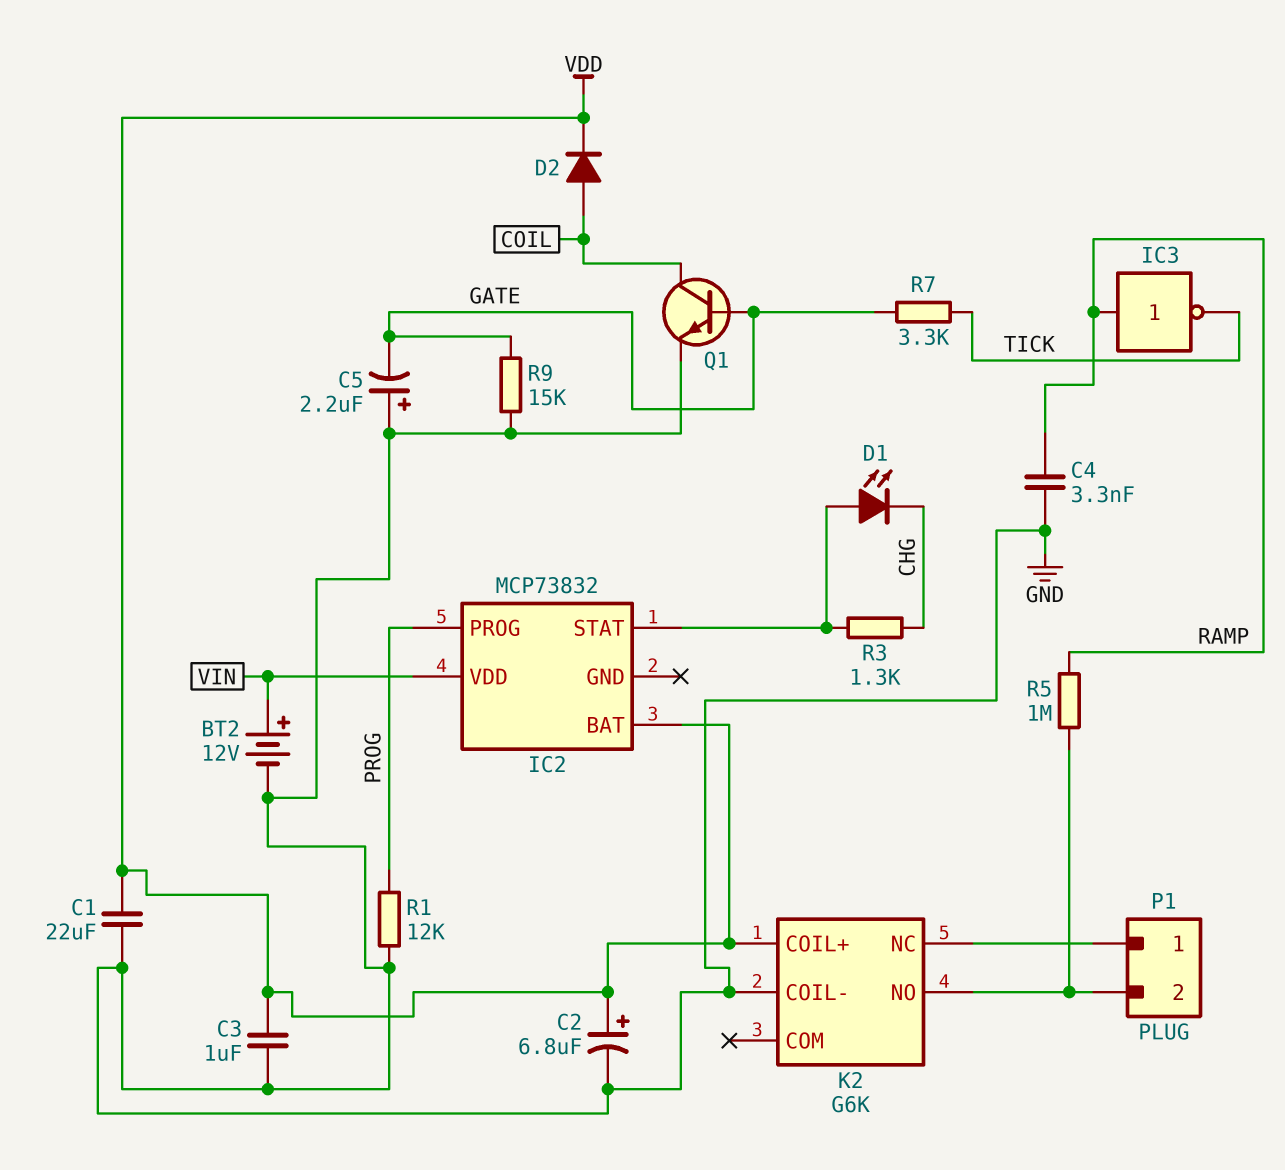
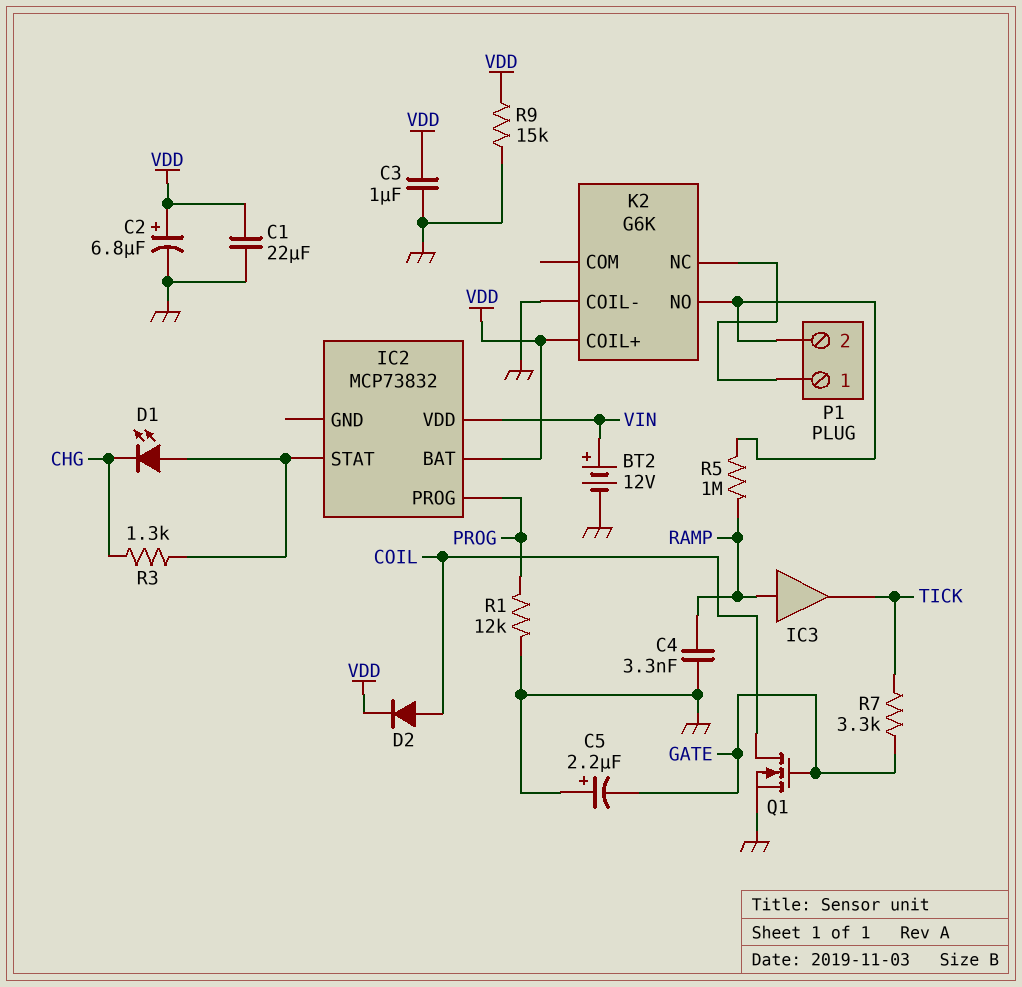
IC3: NOT (in RAMP, out TICK) -> buffer (in RAMP, out TICK)
Q1: NPN (B GATE, C COIL, E GND) -> NMOS (G GATE, D COIL, S GND)
R9: 15k (GATE, GND) -> 15k (GND, VDD)

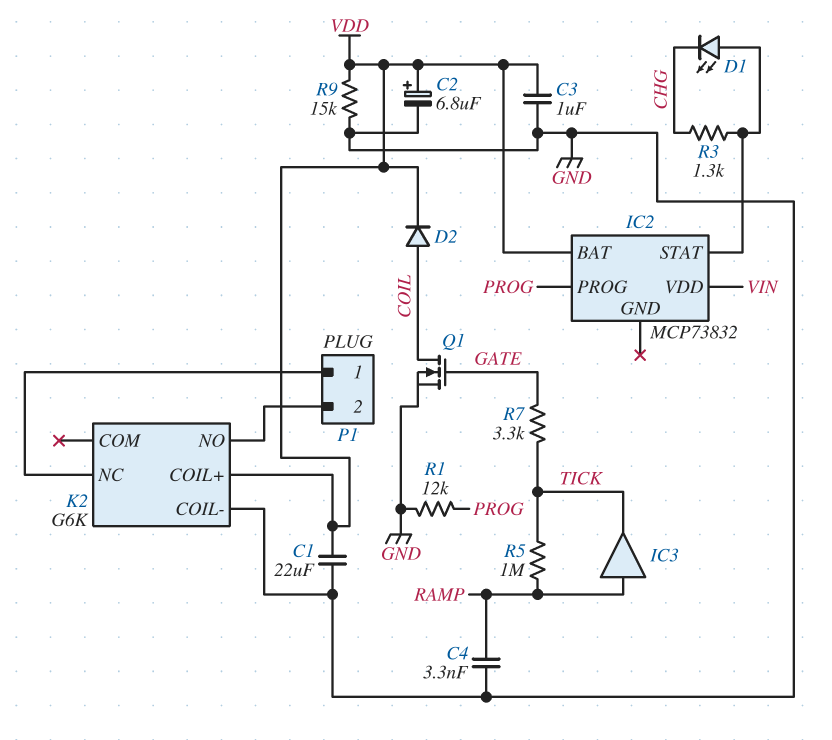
BT2: 12V (plus VIN, minus GND) -> none
C5: 2.2uF (plus GND, minus GATE) -> none
R5: 1M (K2/NO, RAMP) -> 1M (RAMP, TICK)

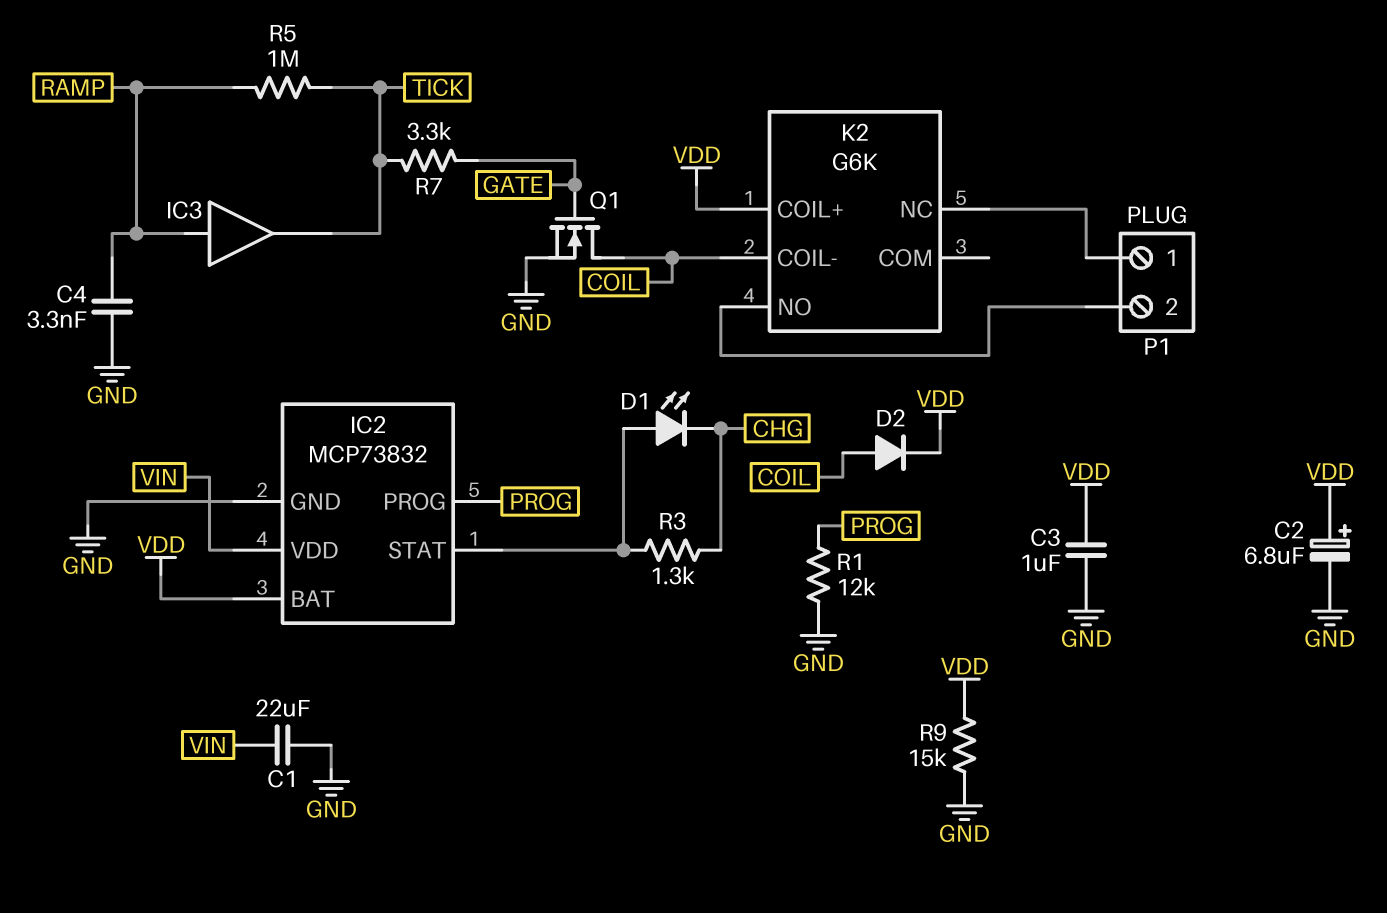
C1: 22uF (GND, VDD) -> 22uF (GND, VIN)
IC2 pin GND: none -> GND
K2 pin COIL-: GND -> COIL

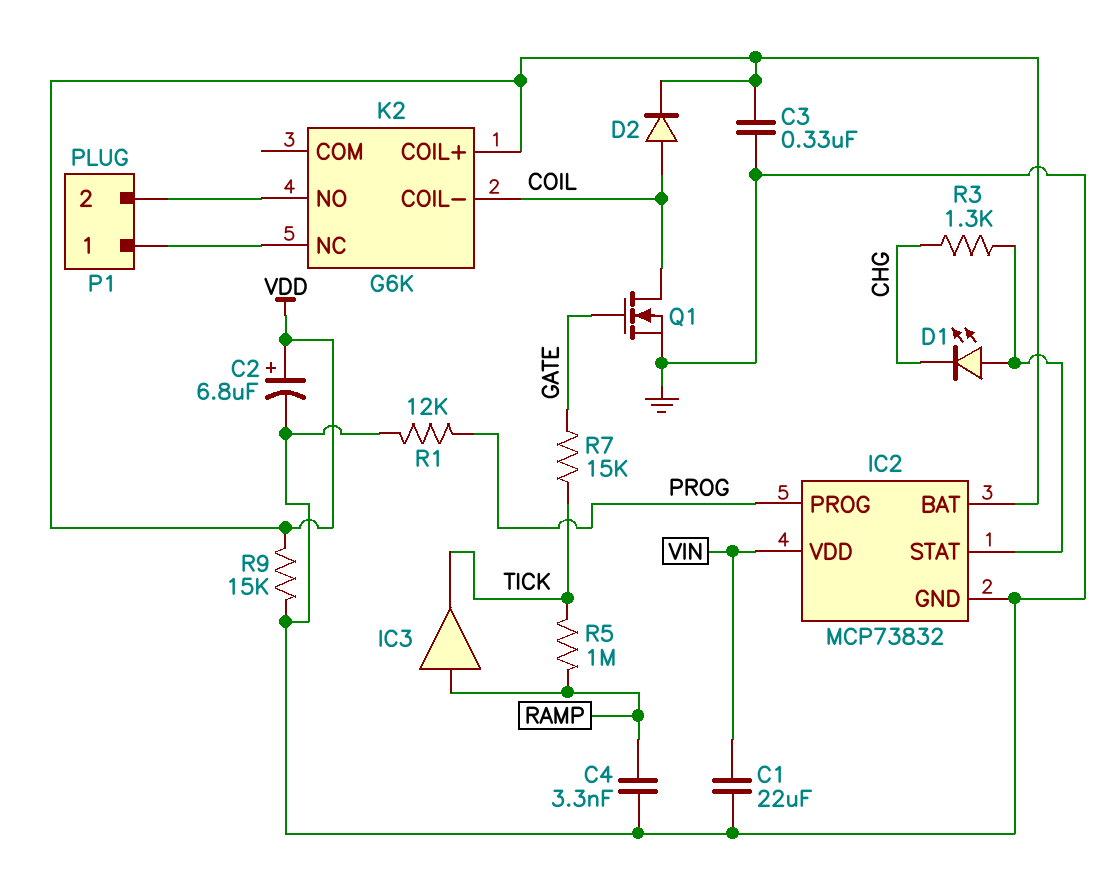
C3: 1uF (GND, VDD) -> 330nF (GND, VDD)
R7: 3.3k (GATE, TICK) -> 15k (GATE, TICK)

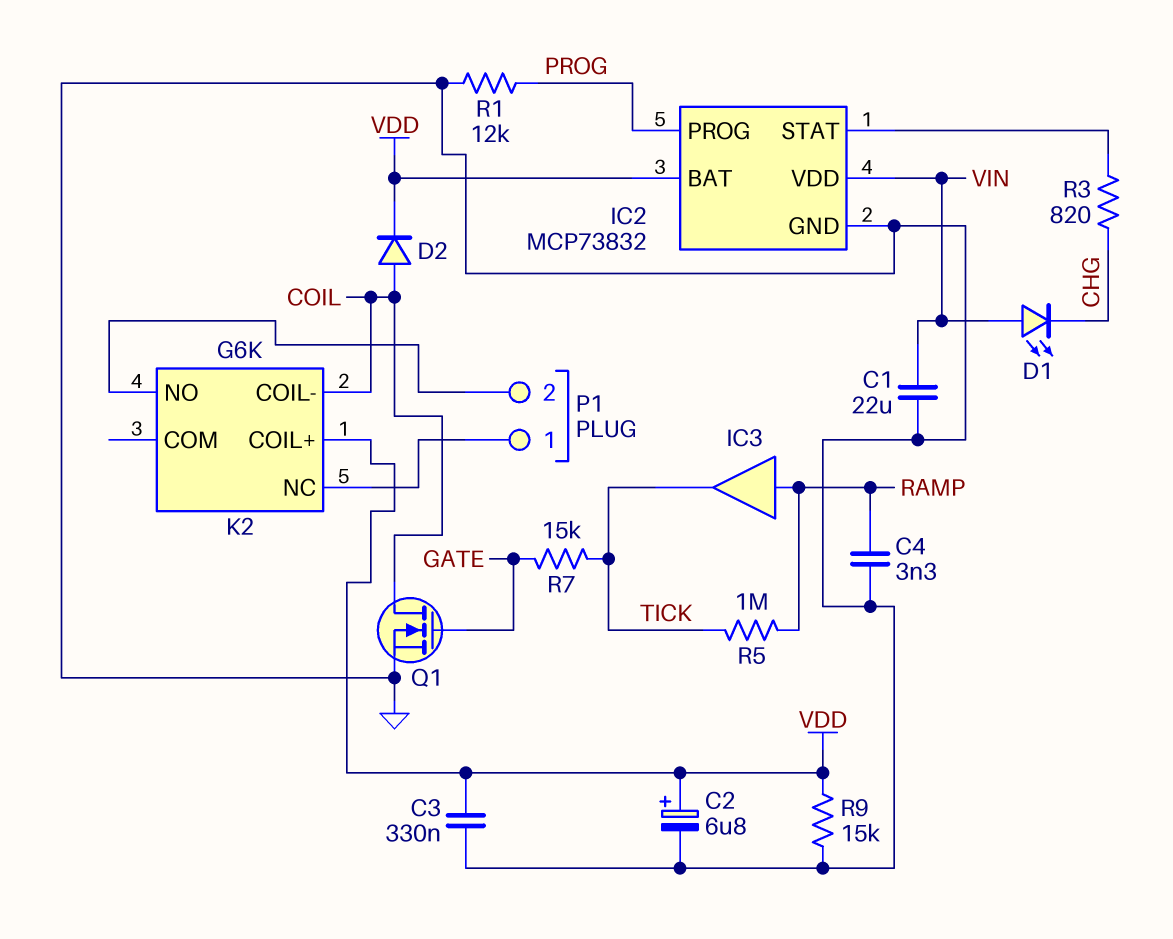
D1: LED (A IC2/STAT, K CHG) -> LED (A VIN, K CHG)
R3: 1.3k (CHG, IC2/STAT) -> 820 (CHG, IC2/STAT)

